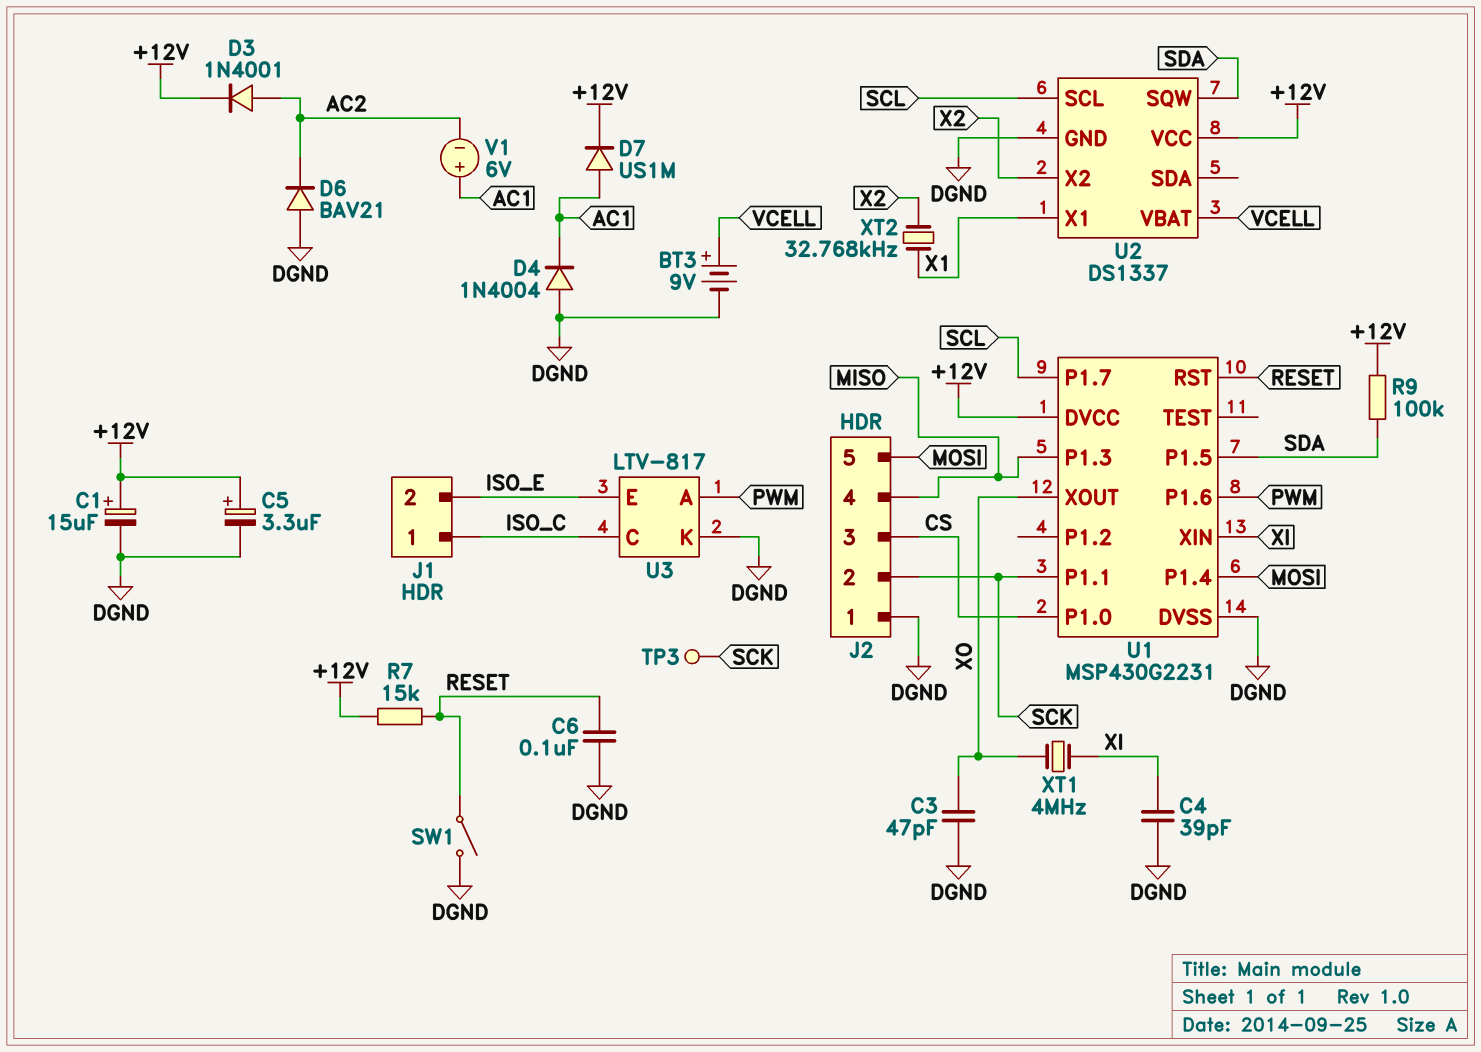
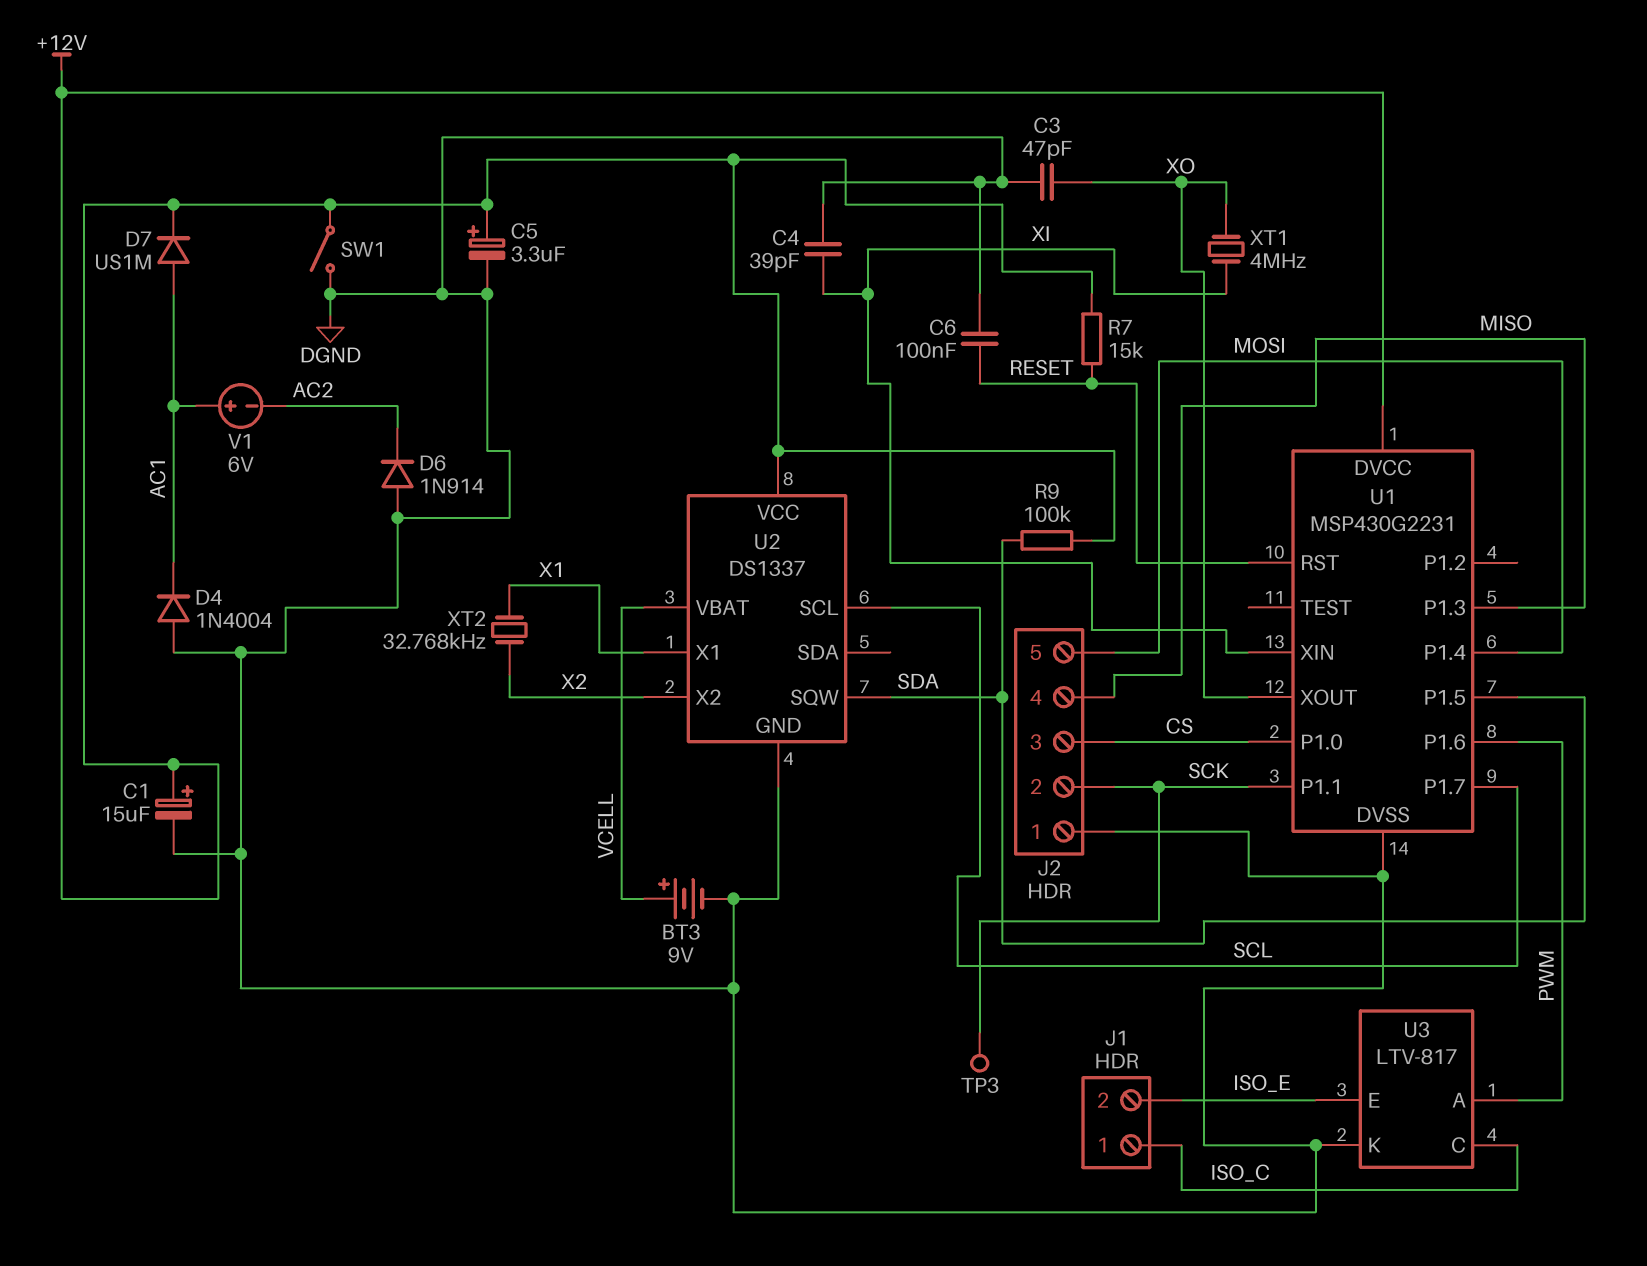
D3: diode 1N4001 (A AC2, K +12V) -> none
D6: diode BAV21 (A DGND, K AC2) -> diode 1N914 (A DGND, K AC2)
SW1: switch (DGND, RESET) -> switch (+12V, DGND)

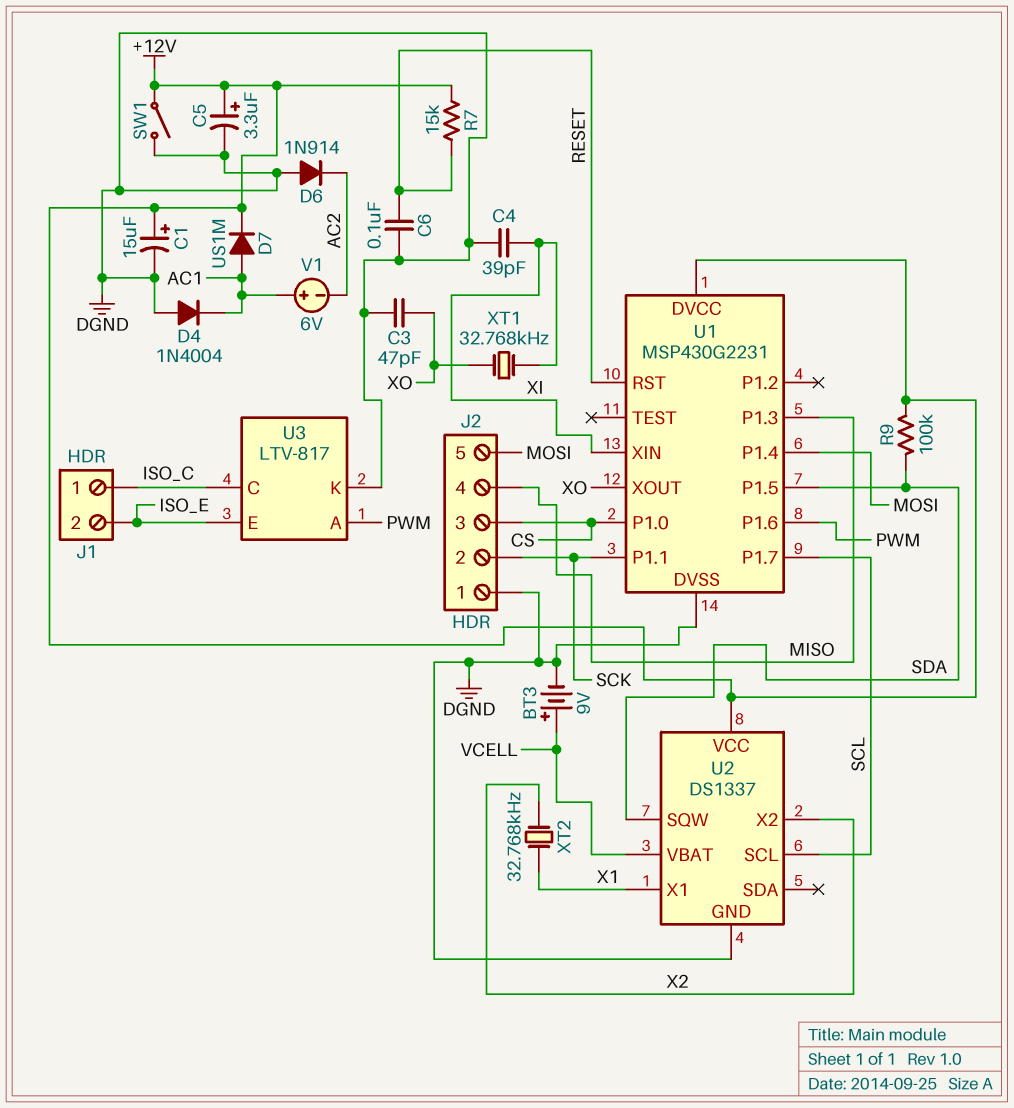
TP3: test point (SCK) -> none
XT1: 4MHz (XI, XO) -> 32.768kHz (XI, XO)

